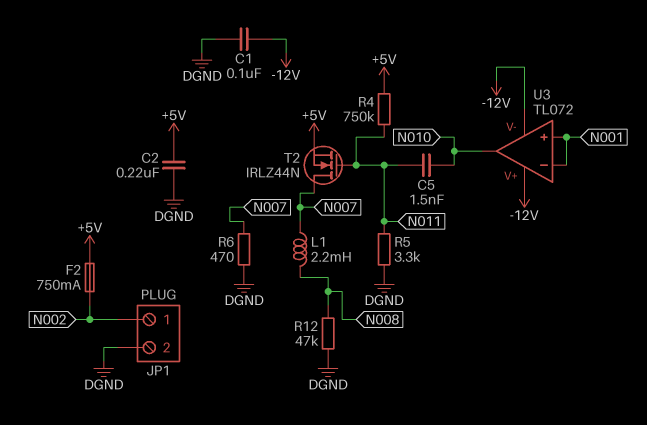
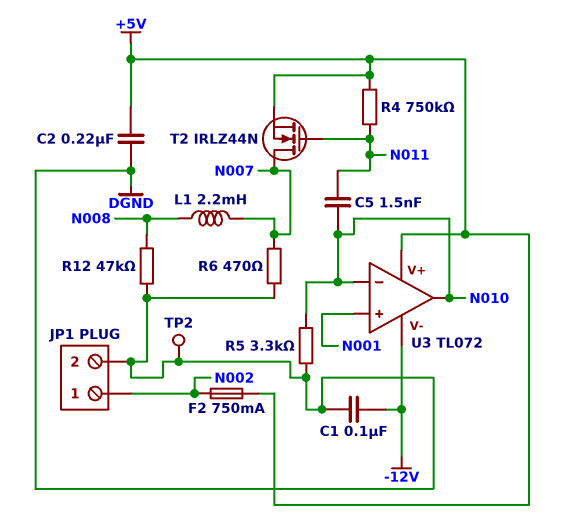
R5: 3.3k (DGND, N011) -> 3.3k (DGND, N010)
TP2: none -> test point (DGND)
U3 pin V+: -12V -> +5V
U3 pin in-: N001 -> N010

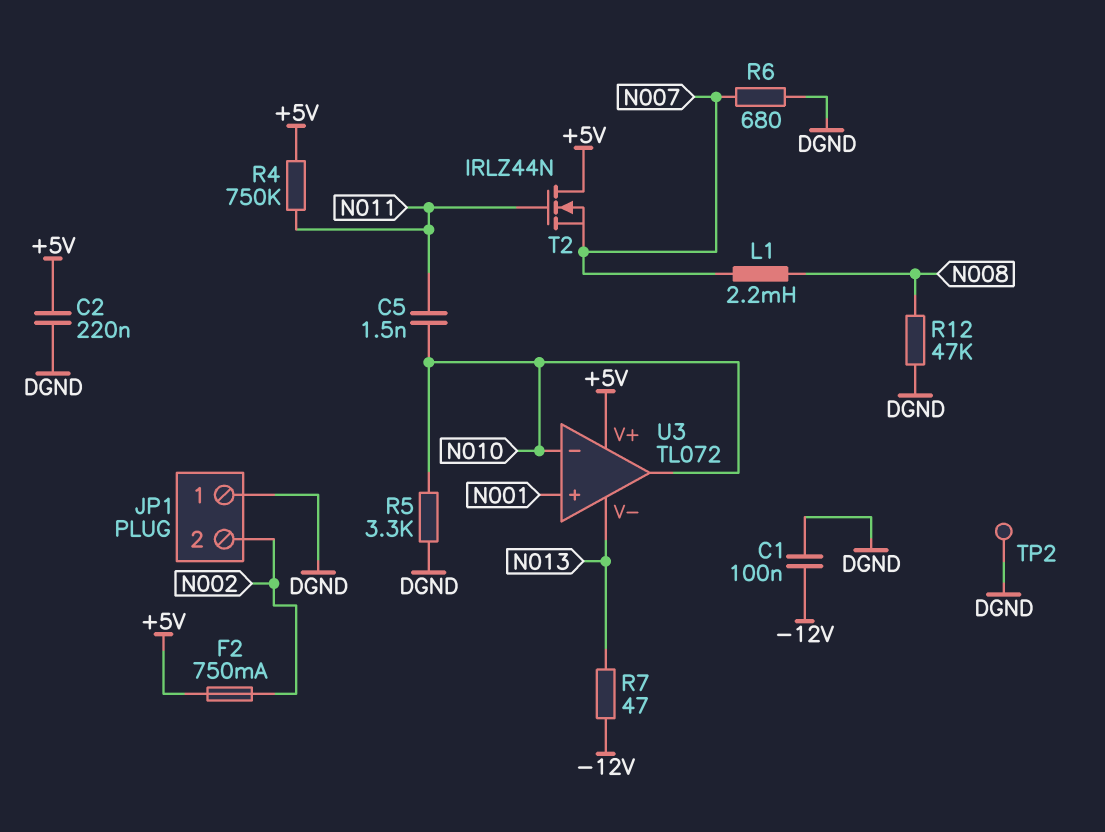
JP1 pin 1: N002 -> DGND
JP1 pin 2: DGND -> N002
R6: 470 (DGND, N007) -> 680 (DGND, N007)
R7: none -> 47 (-12V, N013)
T2: NMOS IRLZ44N (G N011, D N007, S +5V) -> NMOS IRLZ44N (G N011, D +5V, S N007)
U3 pin V-: -12V -> N013

